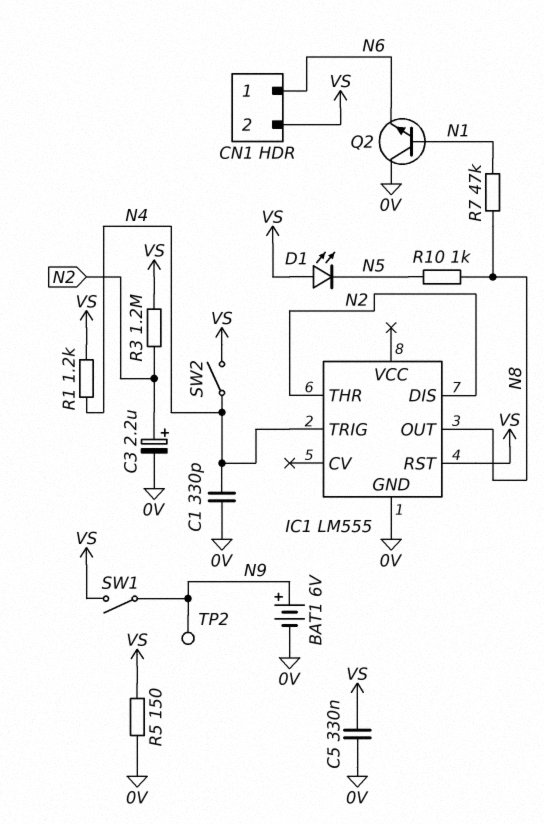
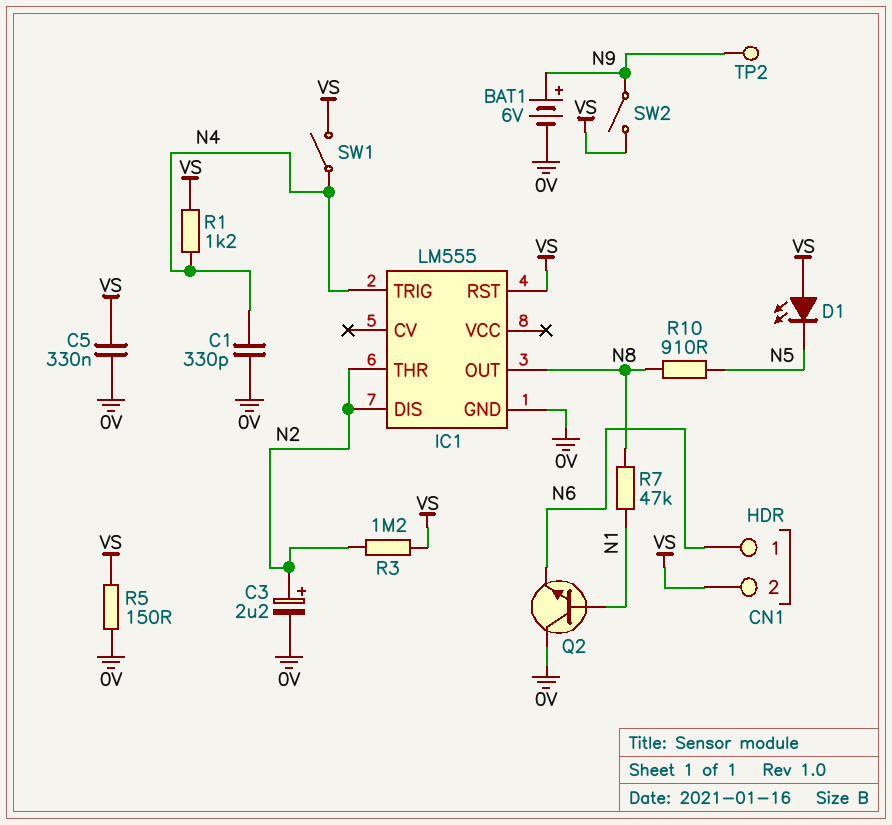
R10: 1k (N5, N8) -> 910 (N5, N8)
SW1: switch (N9, VS) -> switch (N4, VS)
SW2: switch (N4, VS) -> switch (N9, VS)

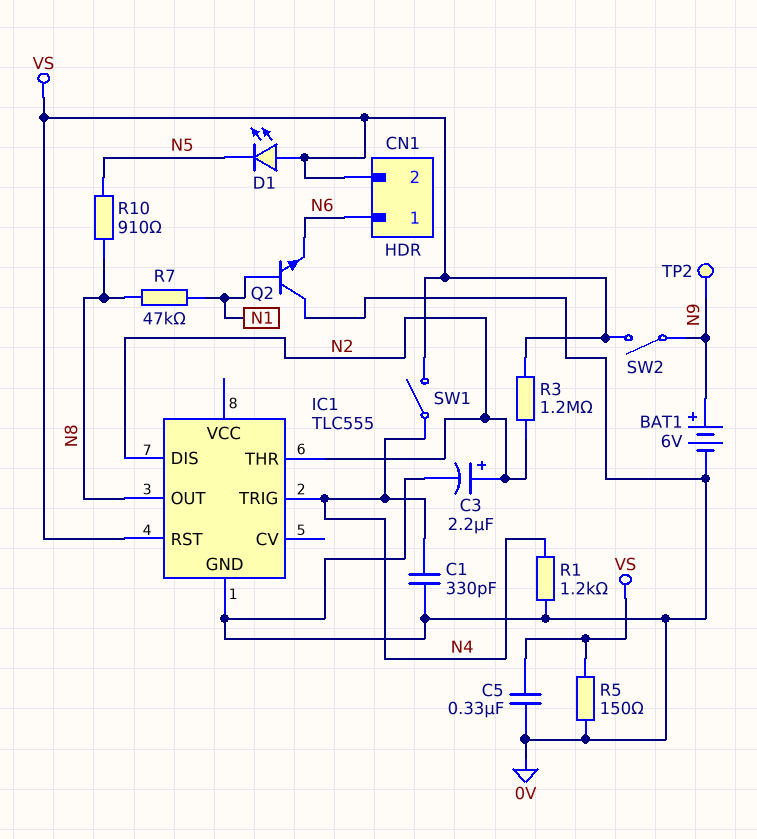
IC1: LM555 -> TLC555
R1: 1.2k (N4, VS) -> 1.2k (0V, N4)

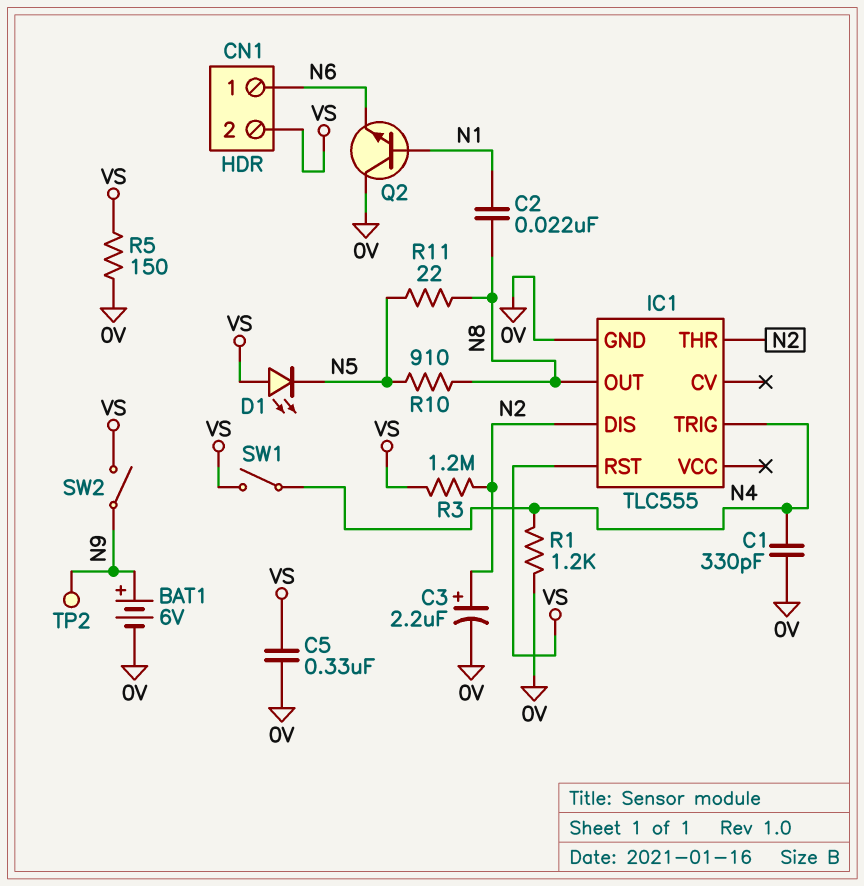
C2: none -> 22nF (N1, N8)
R7: 47k (N1, N8) -> none
R11: none -> 22 (N5, N8)

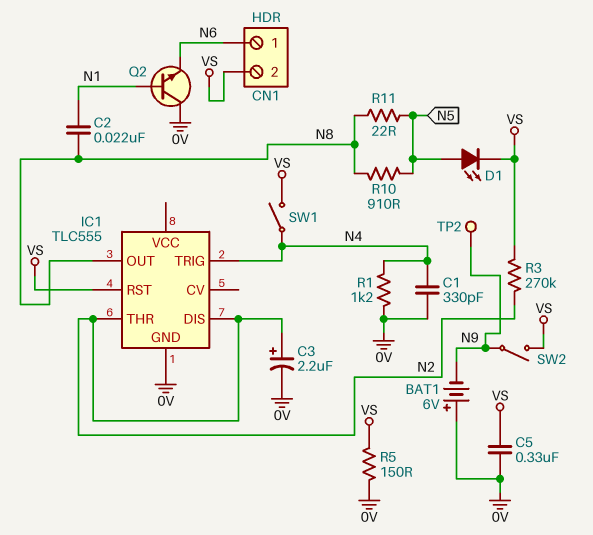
BAT1: 6V (plus N9, minus 0V) -> 6V (plus 0V, minus N9)
D1: LED (A VS, K N5) -> LED (A N5, K VS)
R3: 1.2M (N2, VS) -> 270k (N2, VS)

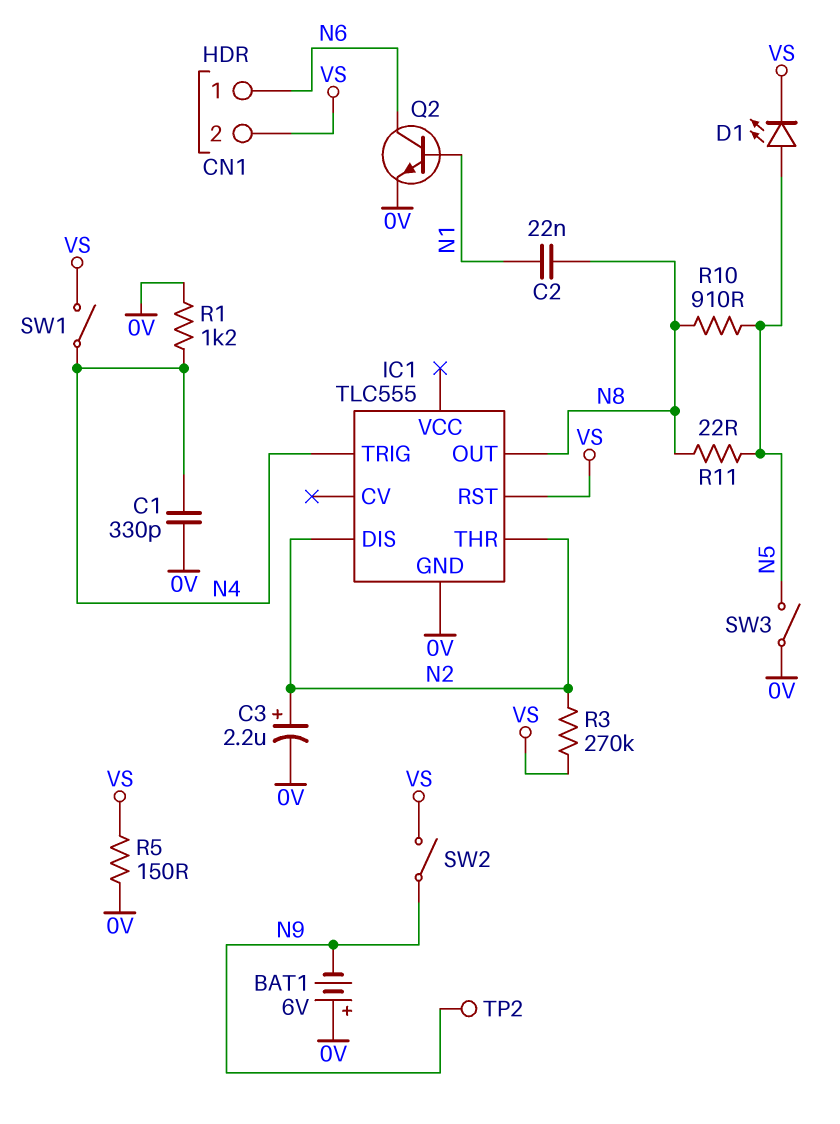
C5: 330nF (0V, VS) -> none
Q2: NPN (B N1, C 0V, E N6) -> NPN (B N1, C N6, E 0V)
SW3: none -> switch (0V, N5)

